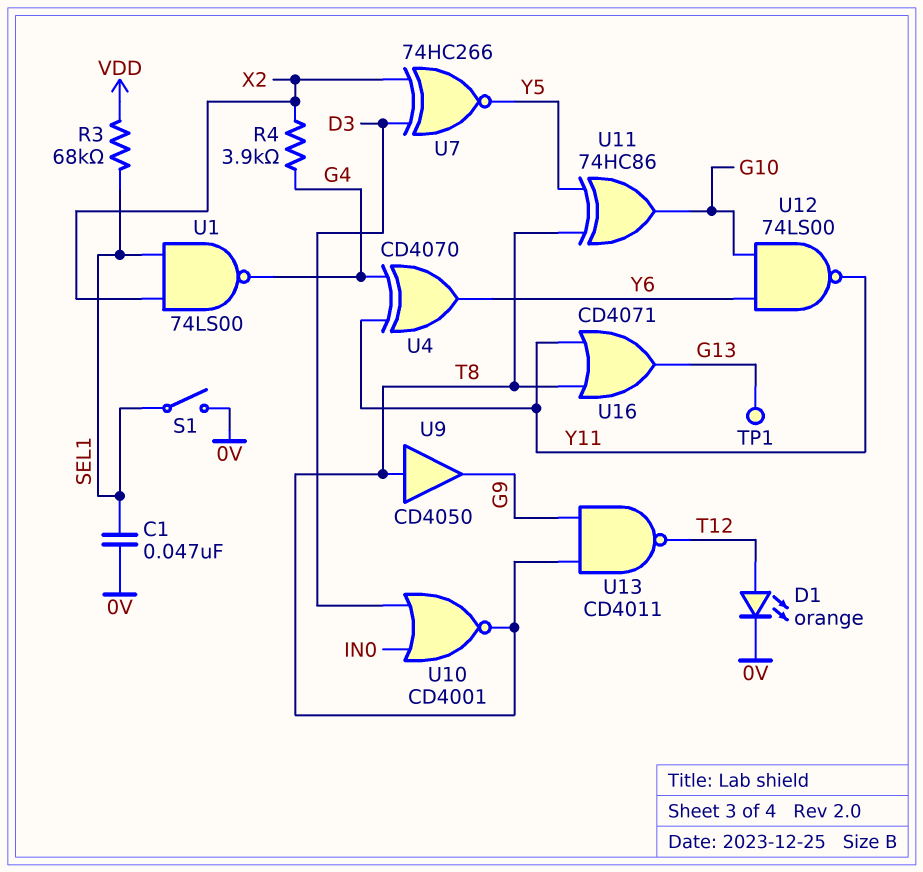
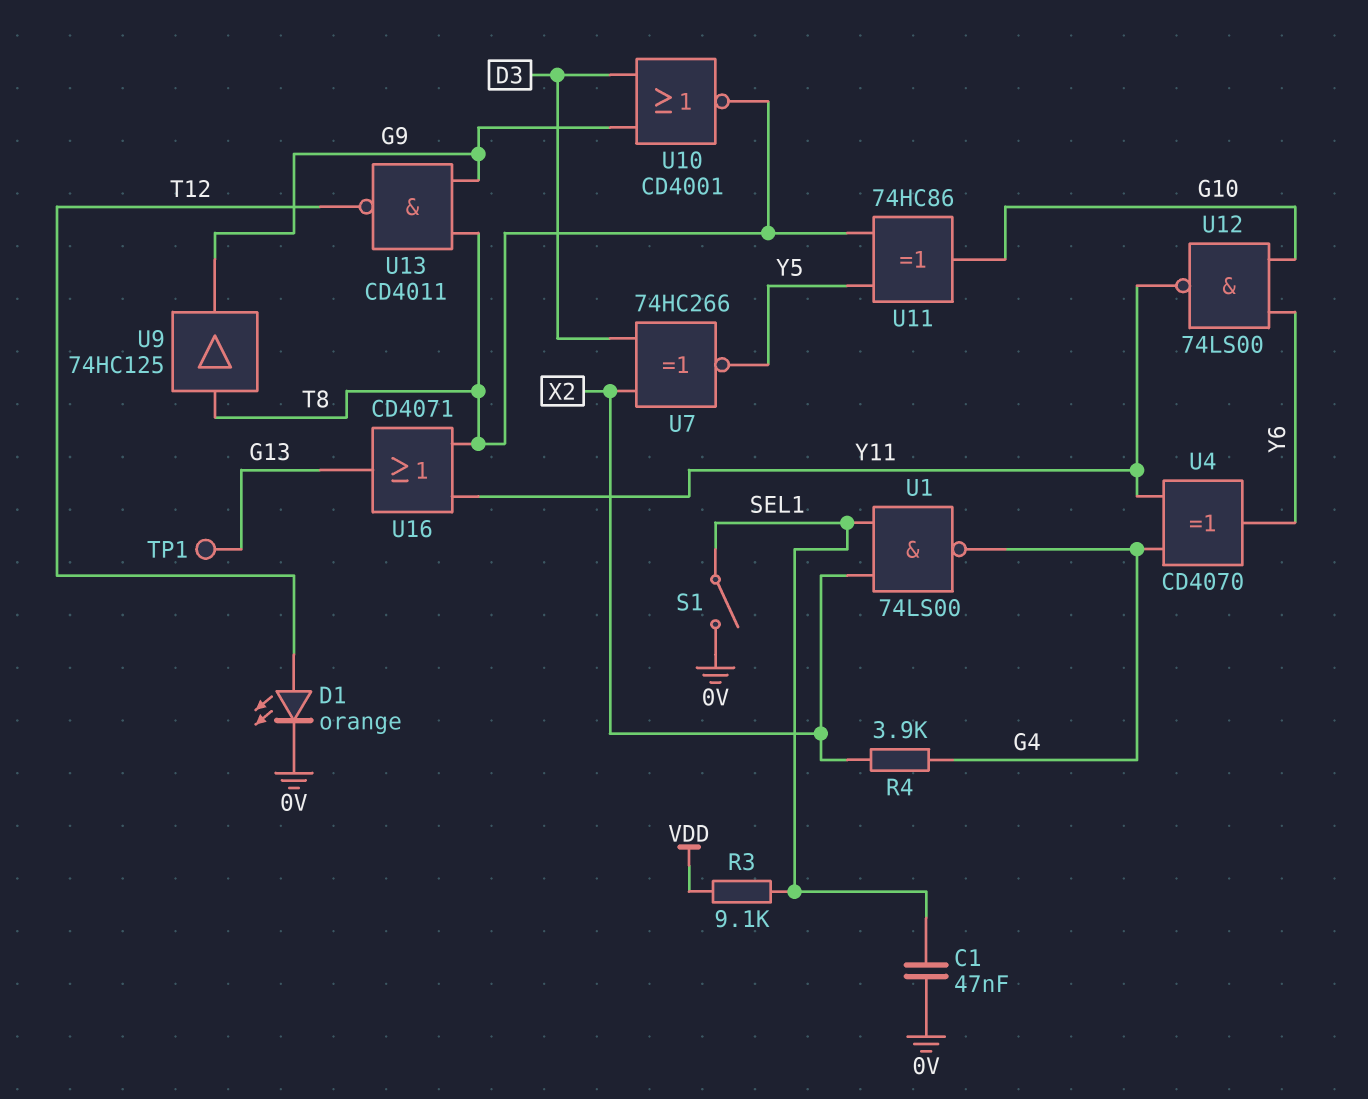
R3: 68k (SEL1, VDD) -> 9.1k (SEL1, VDD)
U9: buffer CD4050 (in T8, out G9) -> buffer 74HC125 (in T8, out G9)
U10: NOR CD4001 (in D3, in IN0, out T8) -> NOR CD4001 (in D3, in G9, out T8)

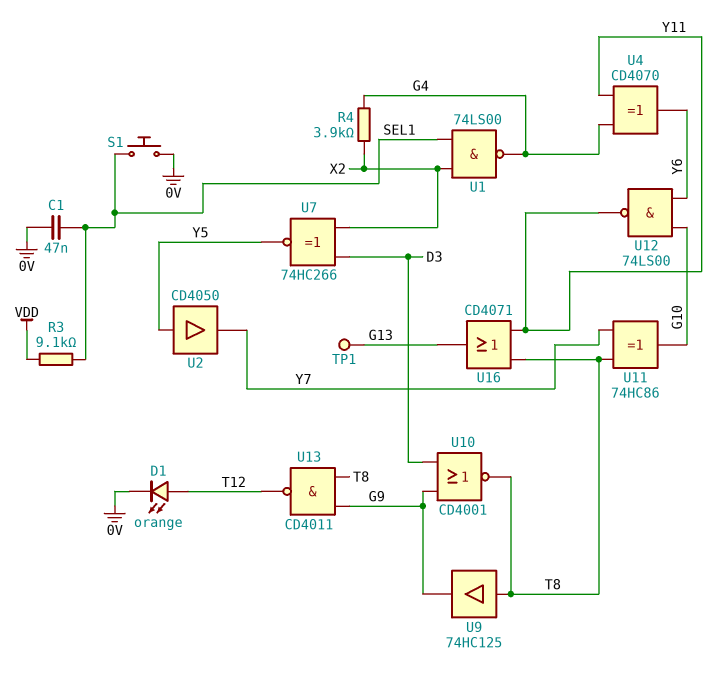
S1: switch (0V, SEL1) -> button (0V, SEL1)
U2: none -> buffer CD4050 (in Y5, out Y7)
U11: XOR 74HC86 (in T8, in Y5, out G10) -> XOR 74HC86 (in T8, in Y7, out G10)

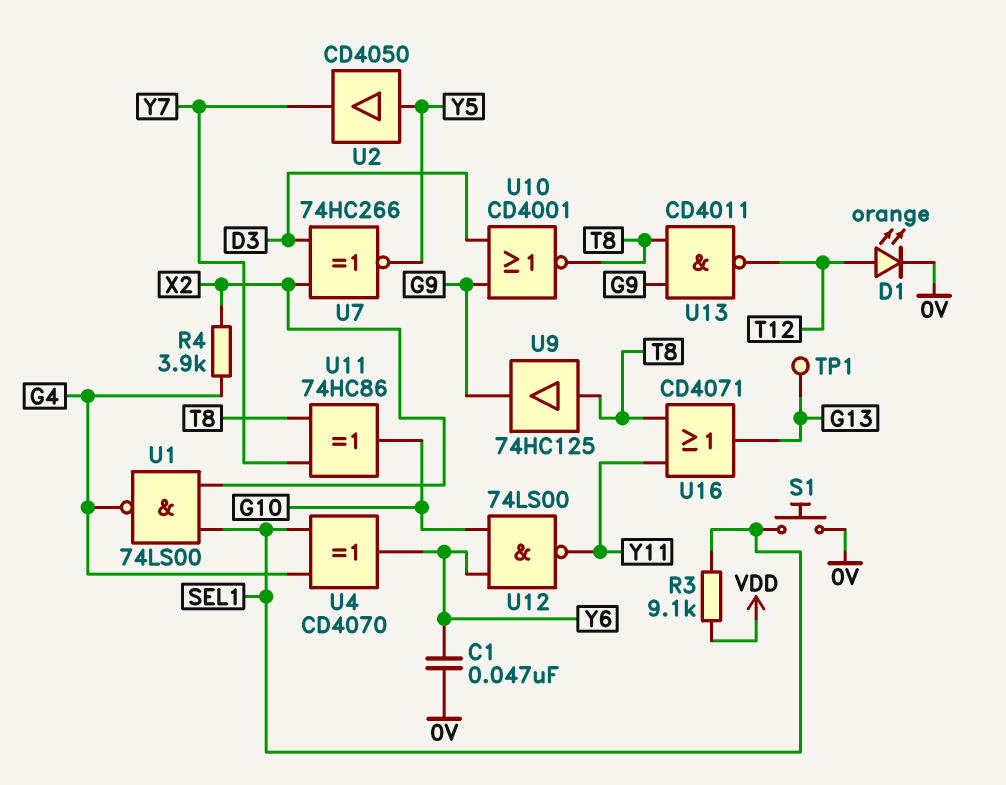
C1: 47nF (0V, SEL1) -> 47nF (0V, Y6)
U4: XOR CD4070 (in G4, in Y11, out Y6) -> XOR CD4070 (in G4, in SEL1, out Y6)

